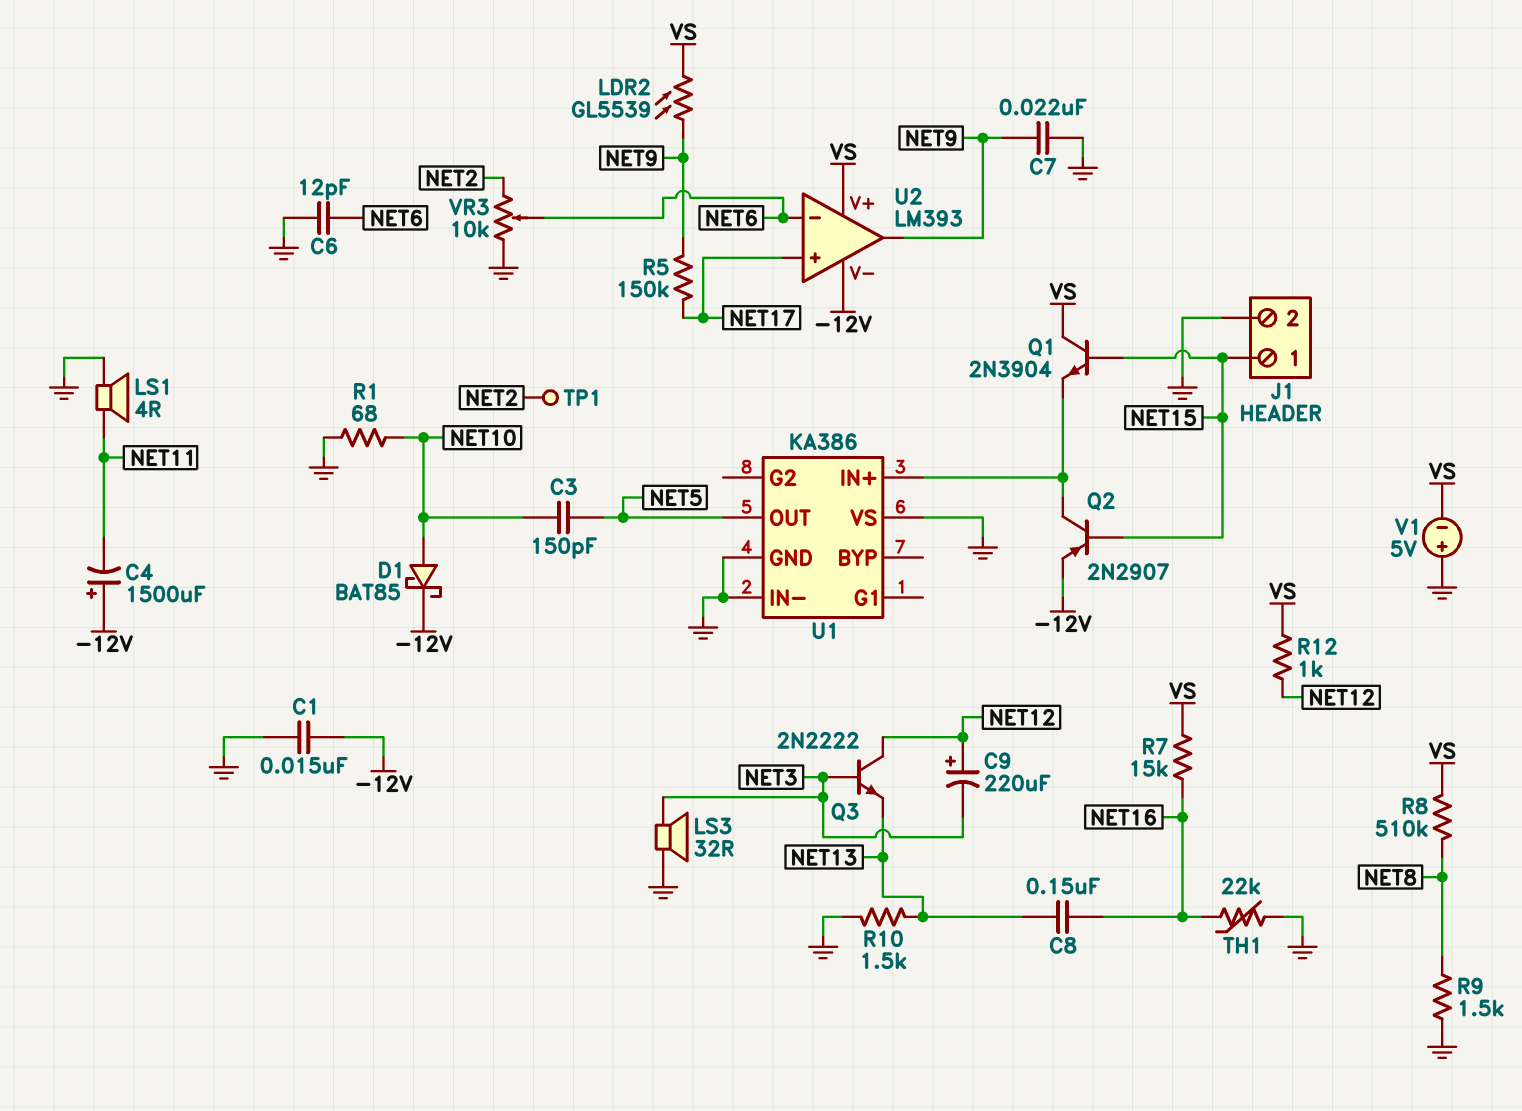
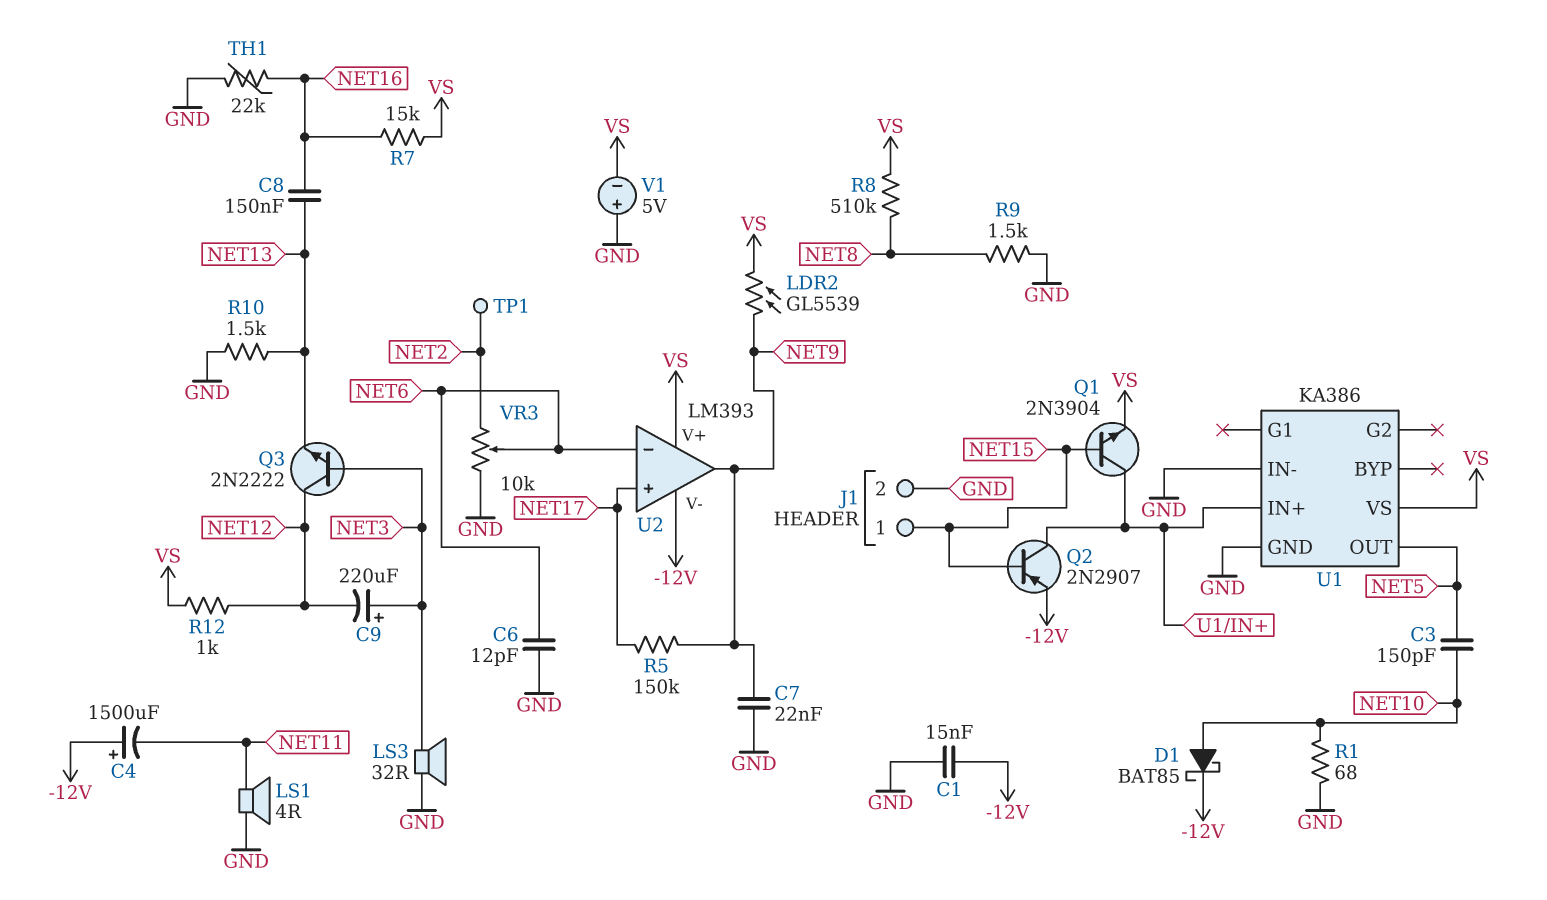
C9: 220uF (plus NET12, minus NET3) -> 220uF (plus NET3, minus NET12)
Q1: NPN 2N3904 (B NET15, C VS, E U1/IN+) -> NPN 2N3904 (B NET15, C U1/IN+, E VS)
U1 pin VS: GND -> VS

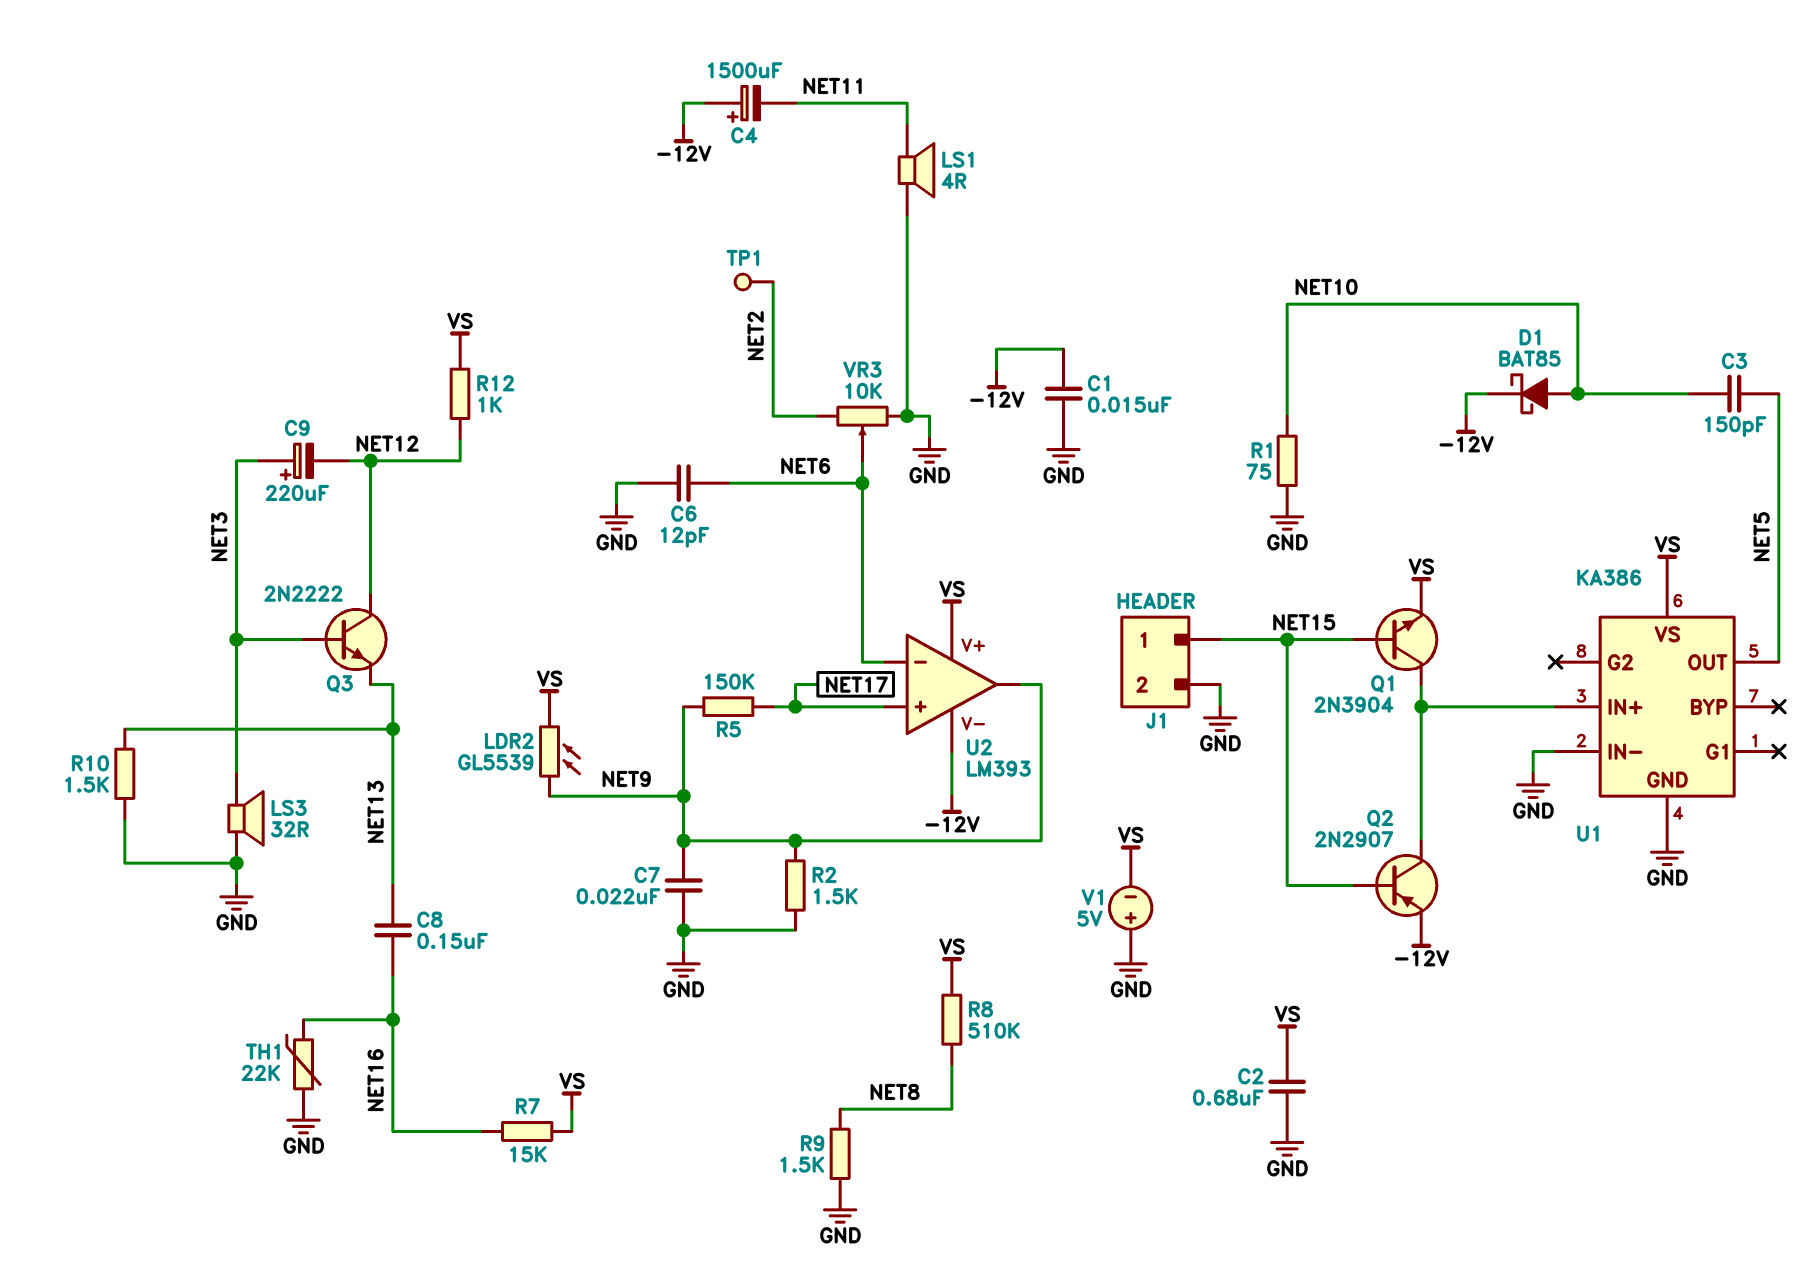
C2: none -> 680nF (GND, VS)
R1: 68 (GND, NET10) -> 75 (GND, NET10)
R2: none -> 1.5k (GND, NET9)

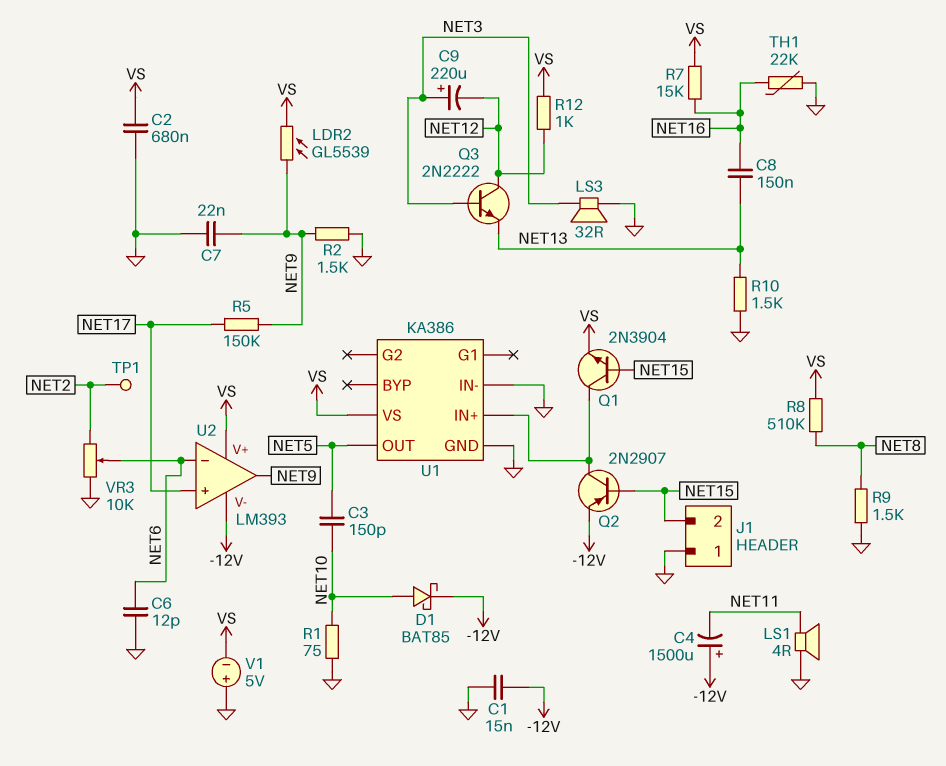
J1 pin 1: NET15 -> GND
J1 pin 2: GND -> NET15

